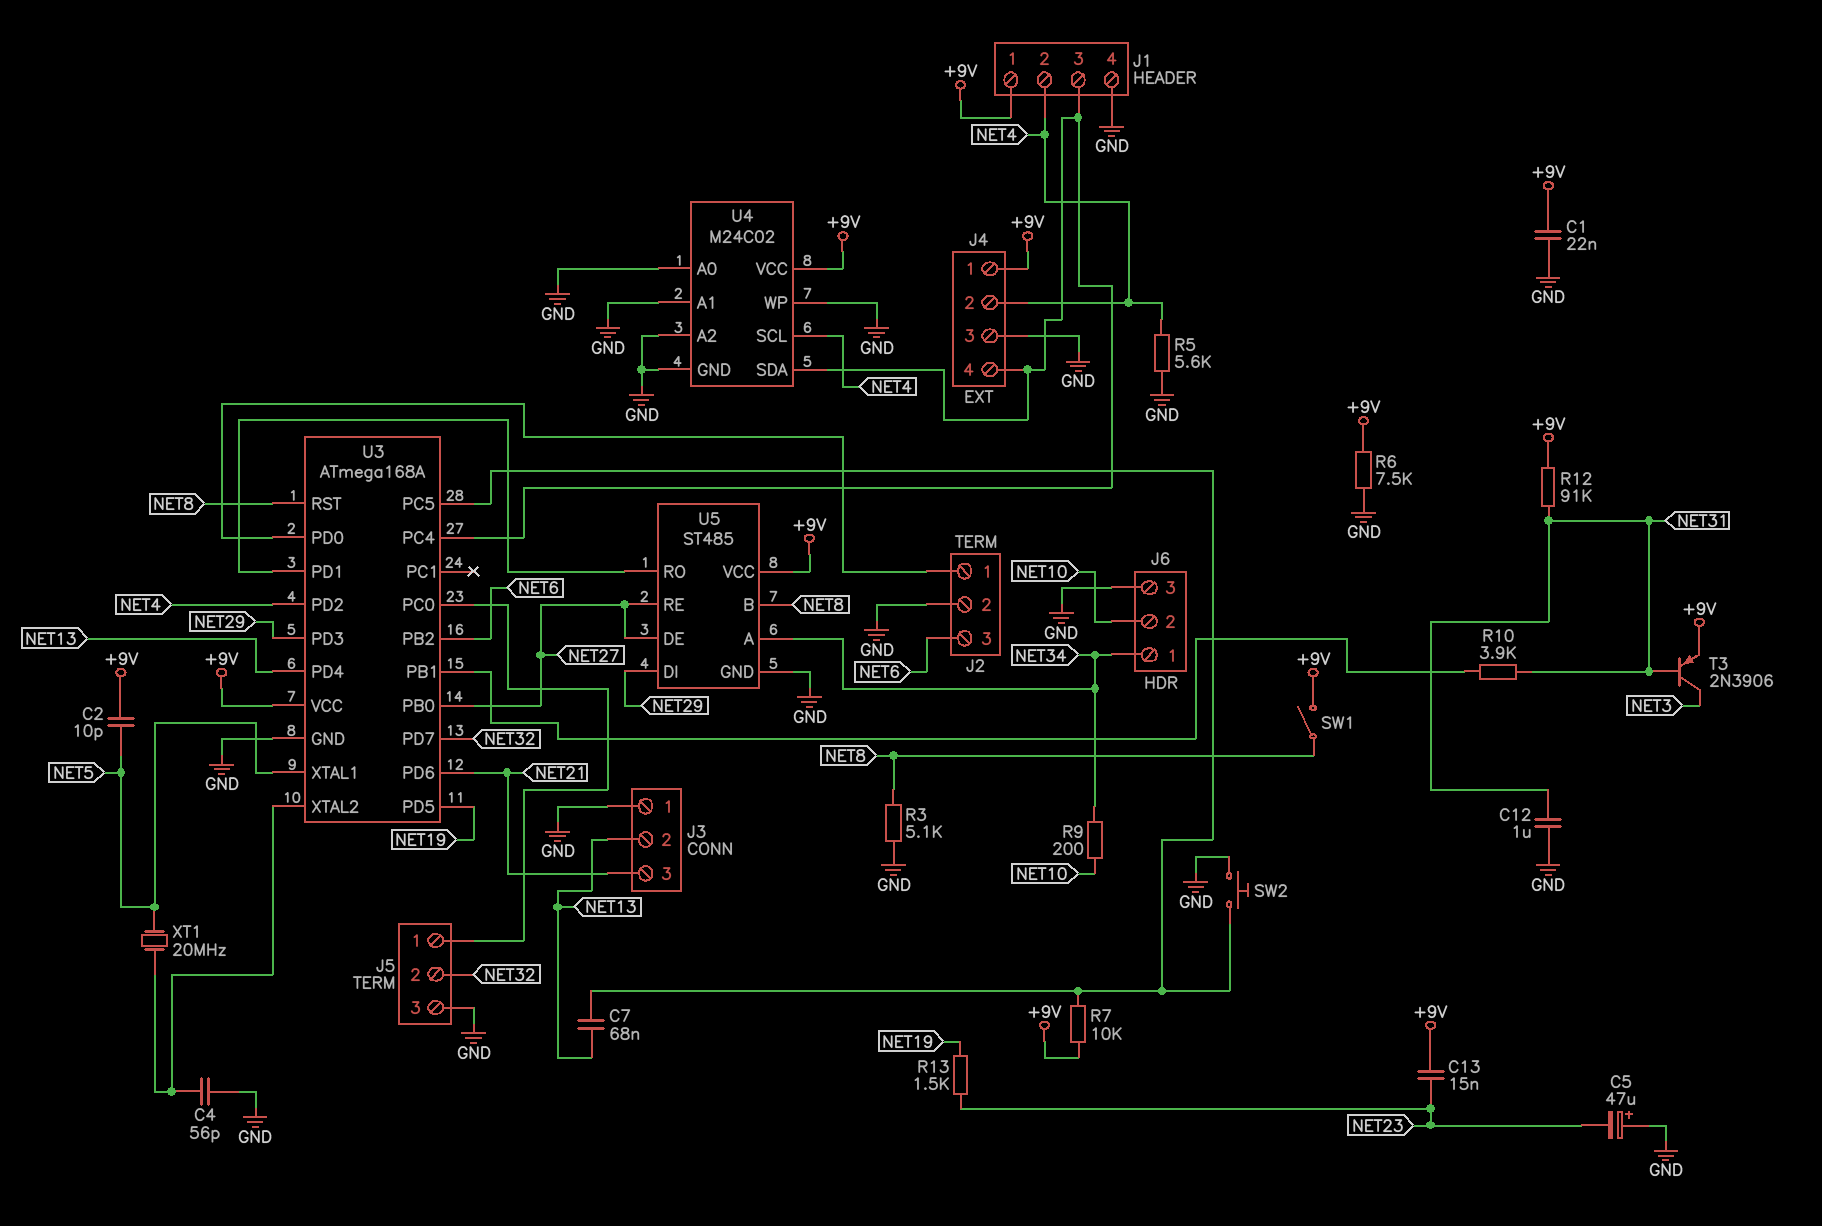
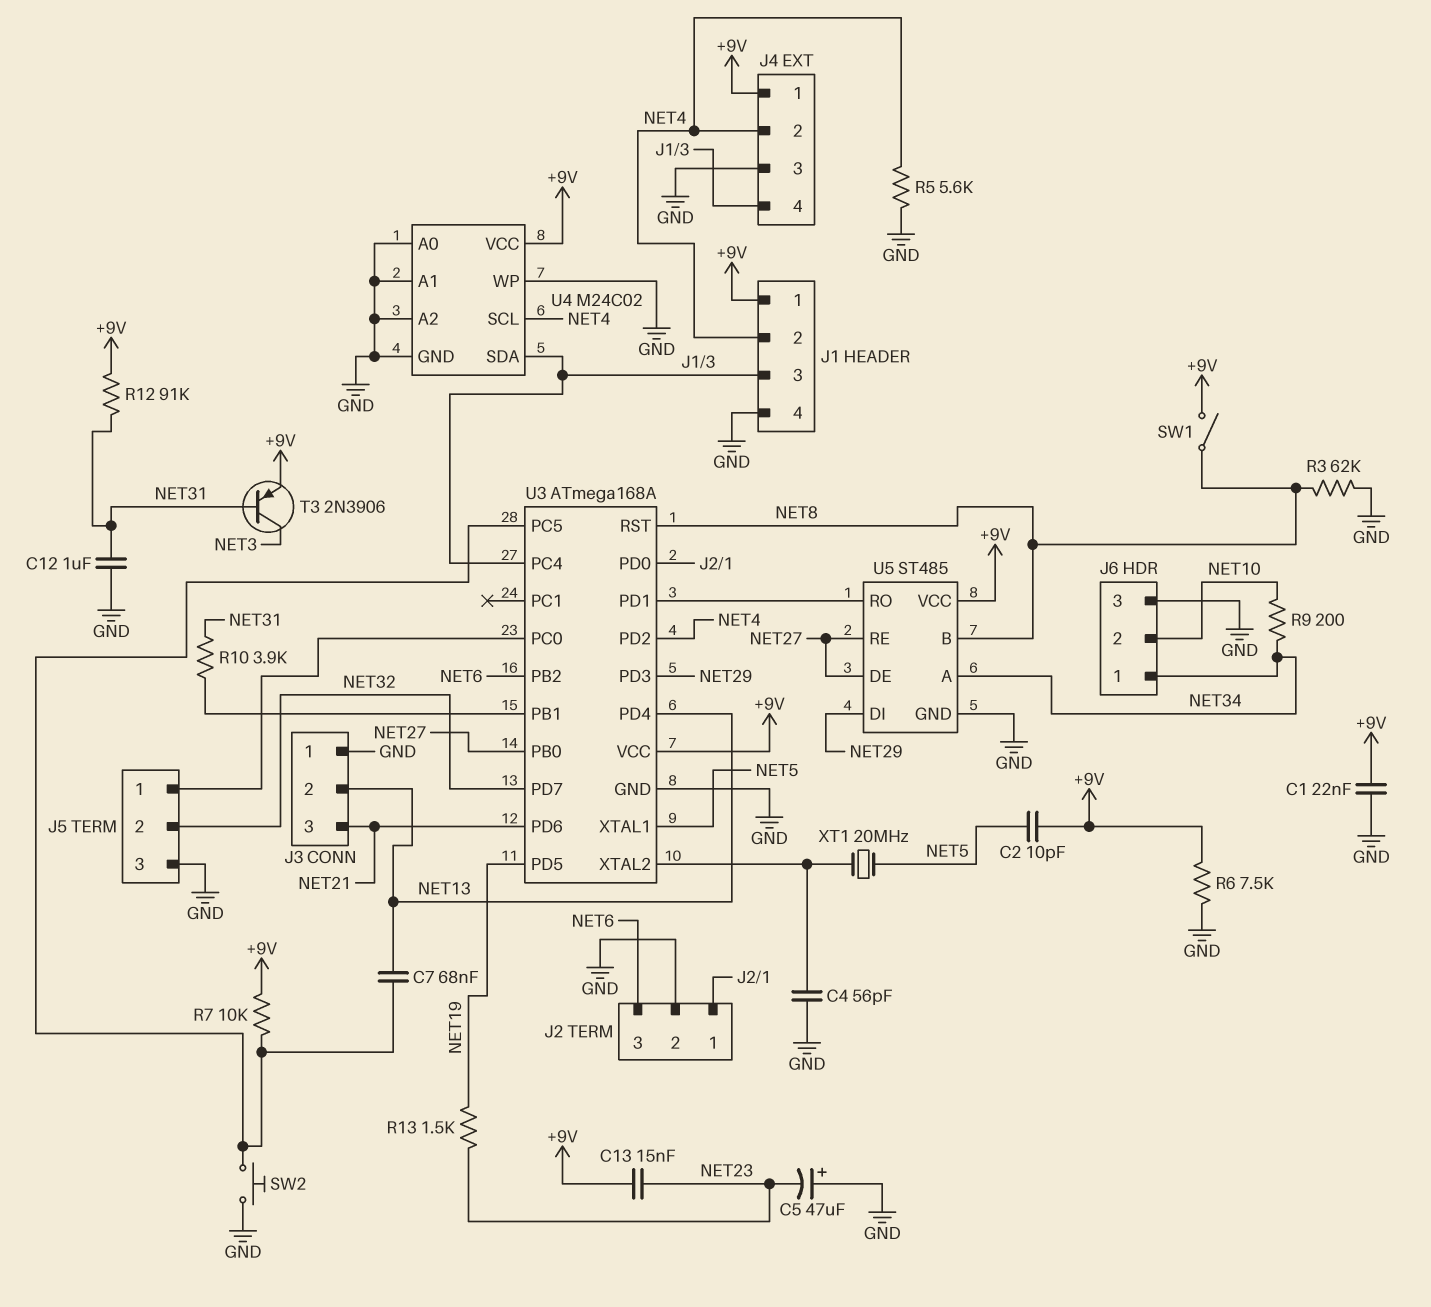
R3: 5.1k (GND, NET8) -> 62k (GND, NET8)

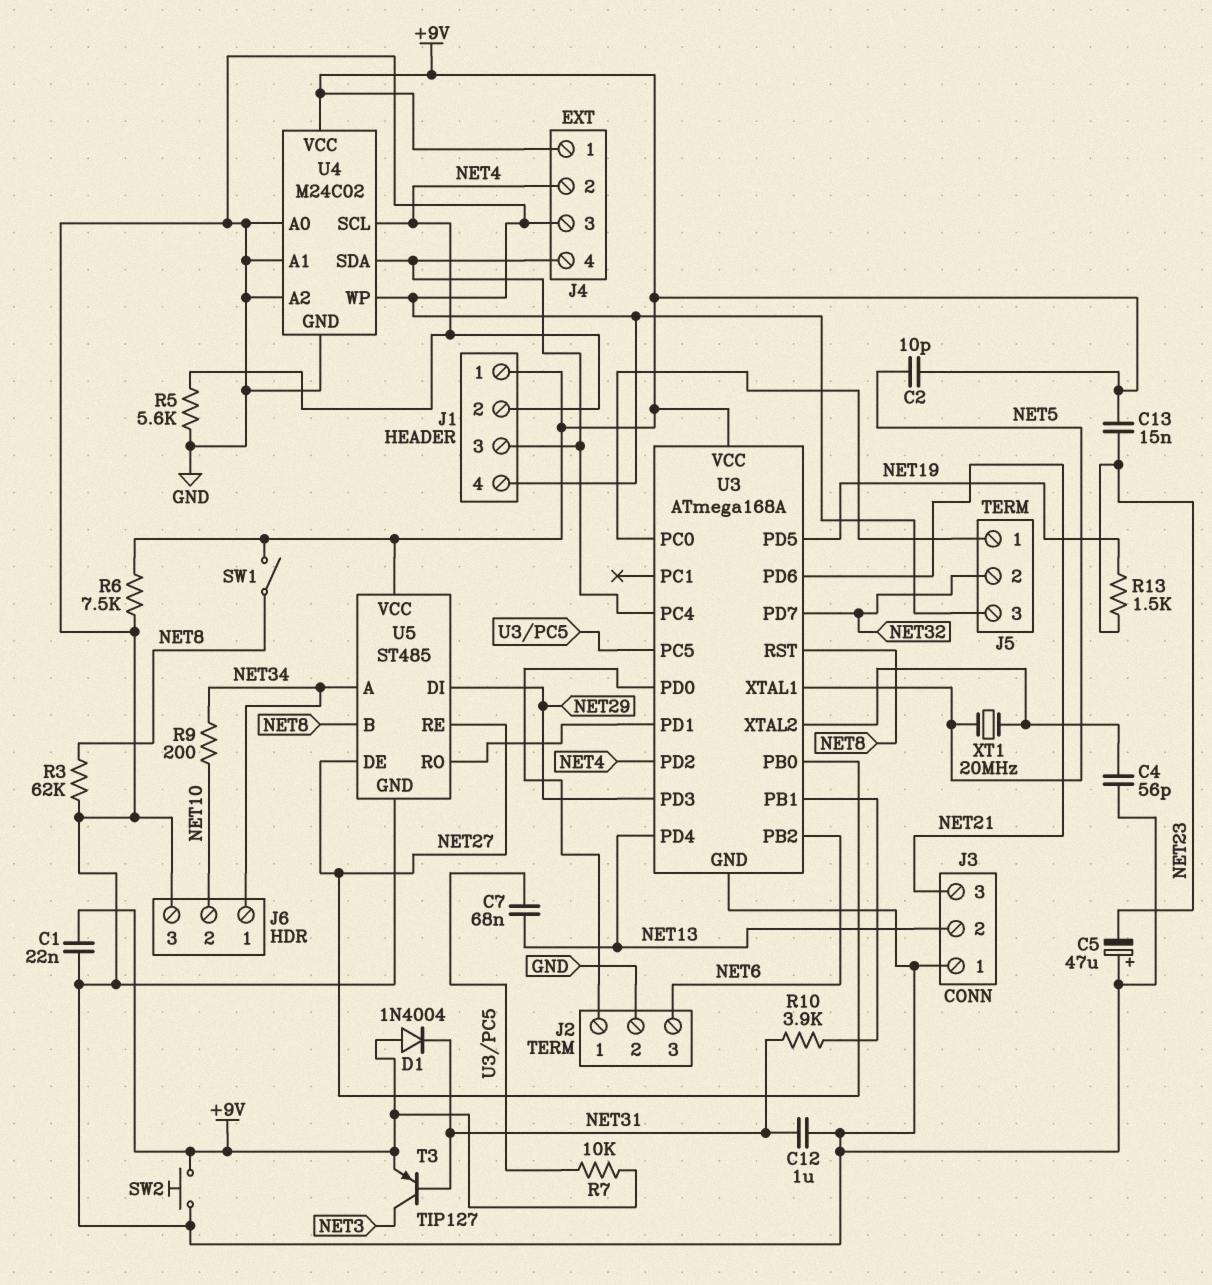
D1: none -> diode 1N4004 (A +9V, K NET31)
R12: 91k (+9V, NET31) -> none
SW2: button (GND, U3/PC5) -> button (+9V, GND)
T3: PNP 2N3906 (B NET31, C NET3, E +9V) -> PNP TIP127 (B NET31, C NET3, E +9V)

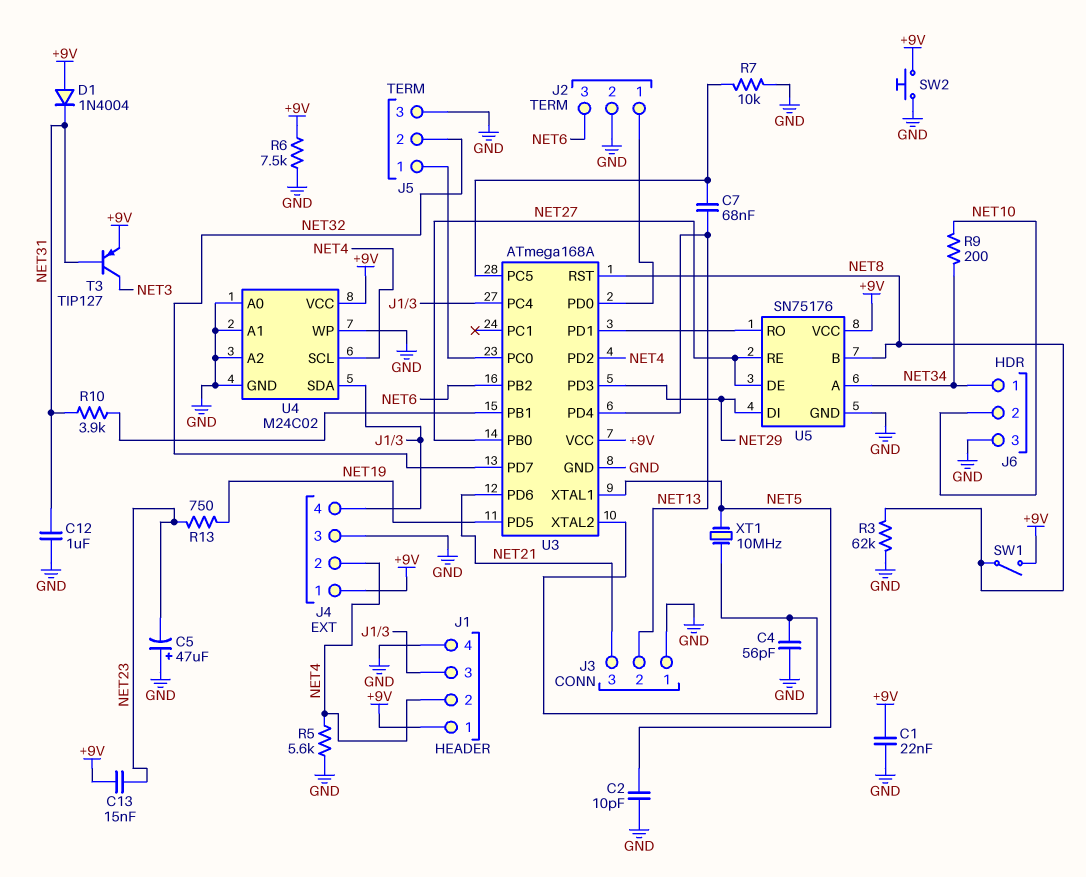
C2: 10pF (+9V, NET5) -> 10pF (GND, NET5)
R7: 10k (+9V, U3/PC5) -> 10k (GND, U3/PC5)
R13: 1.5k (NET19, NET23) -> 750 (NET19, NET23)
U5: ST485 -> SN75176
XT1: 20MHz (NET5, U3/XTAL2) -> 10MHz (NET5, U3/XTAL2)

